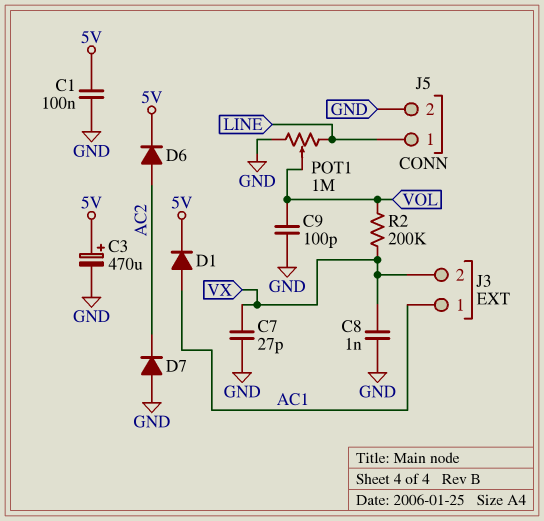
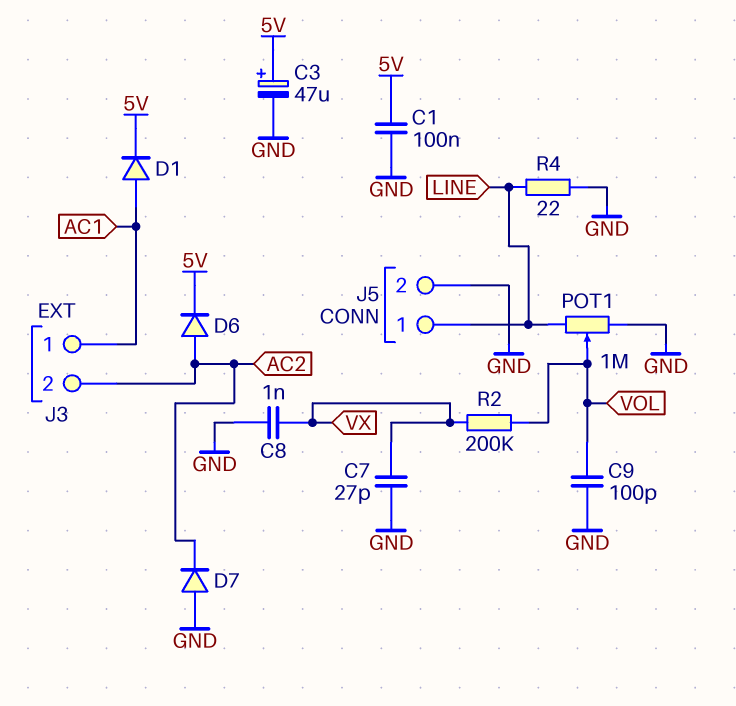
C3: 470uF (plus 5V, minus GND) -> 47uF (plus 5V, minus GND)
J3 pin 2: VX -> AC2
R4: none -> 22 (GND, LINE)

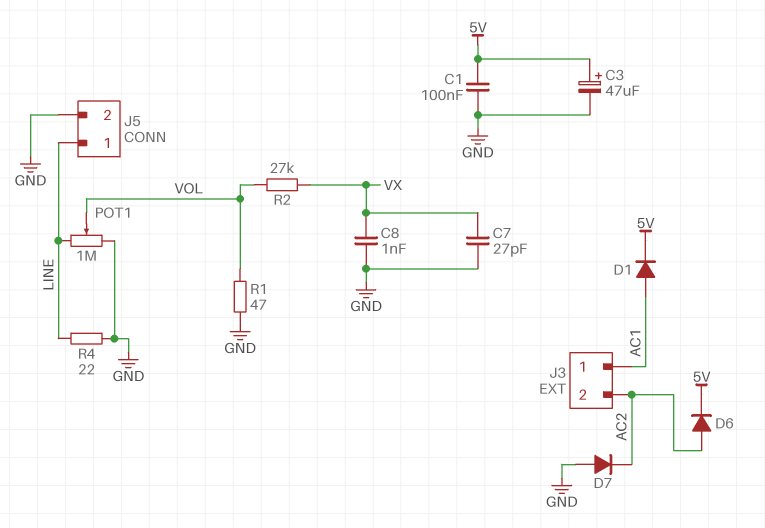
C9: 100pF (GND, VOL) -> none
R1: none -> 47 (GND, VOL)
R2: 200k (VOL, VX) -> 27k (VOL, VX)

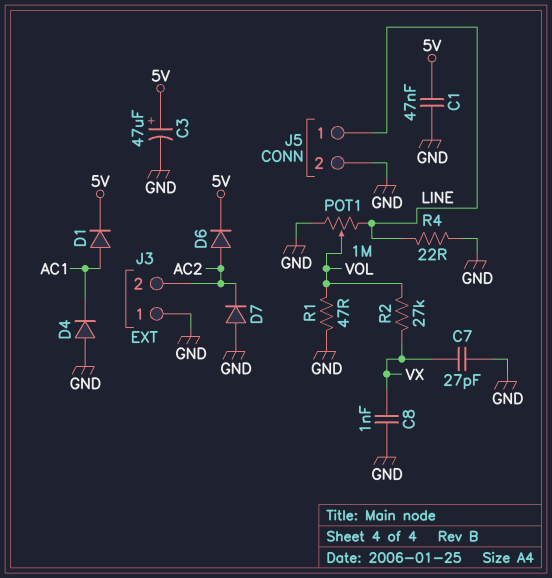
C1: 100nF (5V, GND) -> 47nF (5V, GND)
D4: none -> diode (A GND, K AC1)
J3 pin 1: AC1 -> GND

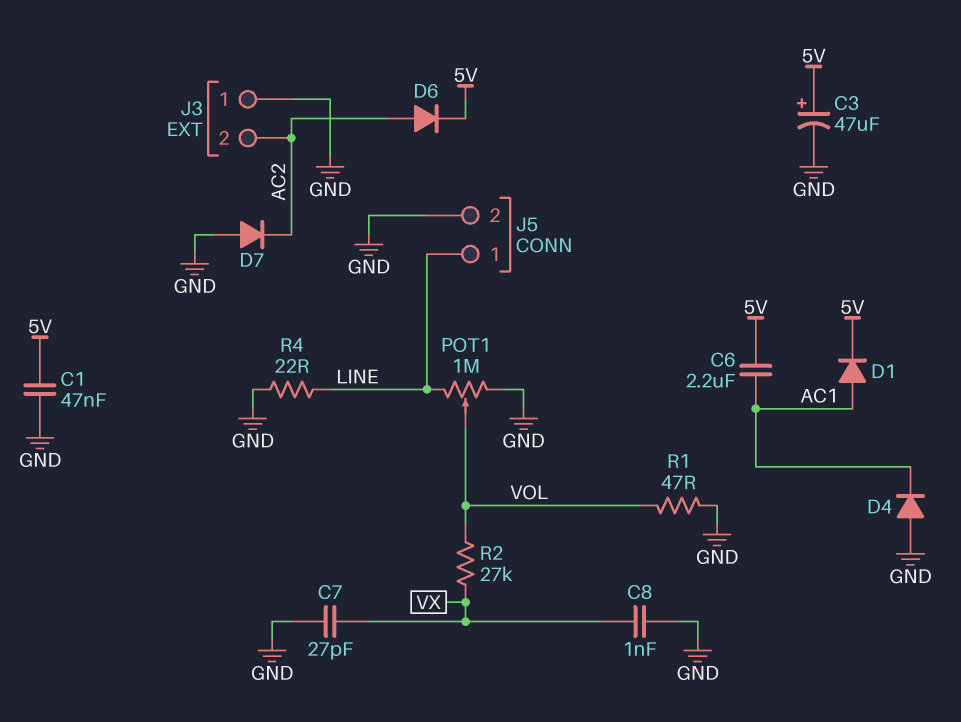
C6: none -> 2.2uF (5V, AC1)

